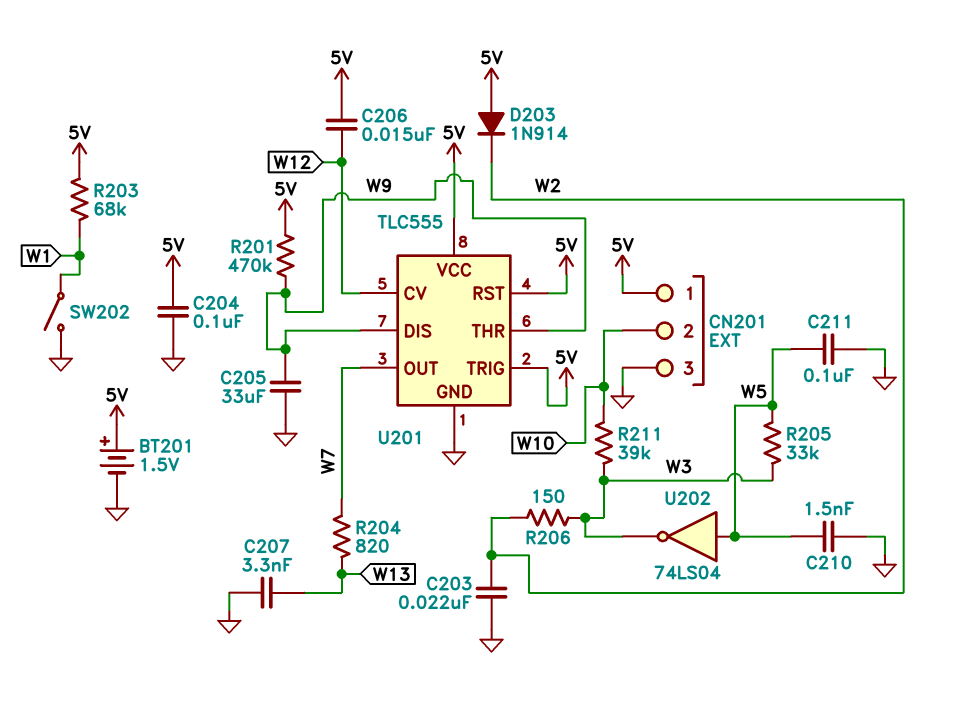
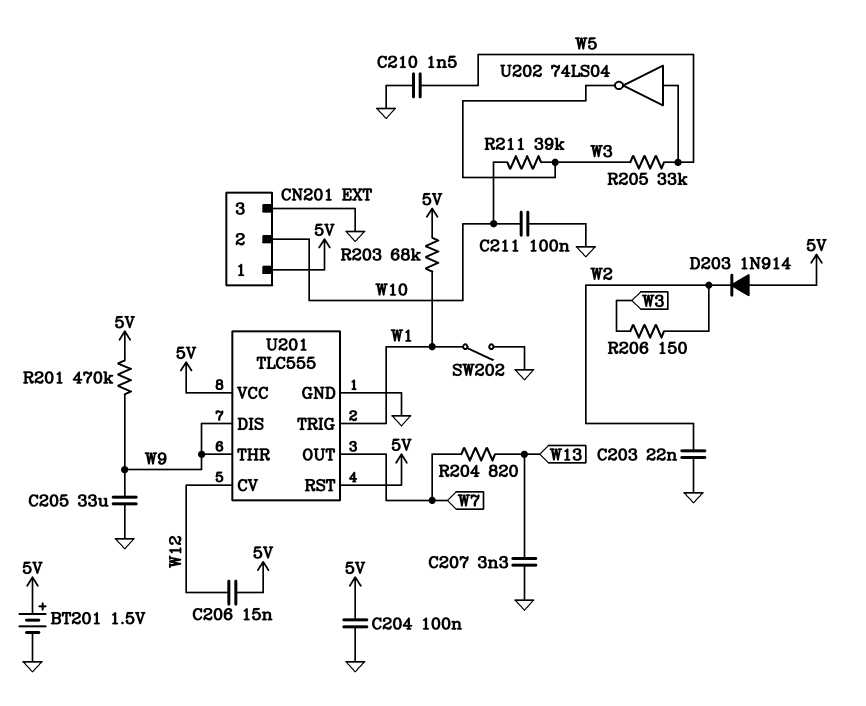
C211: 100nF (GND, W5) -> 100nF (GND, W10)
U201 pin TRIG: 5V -> W1

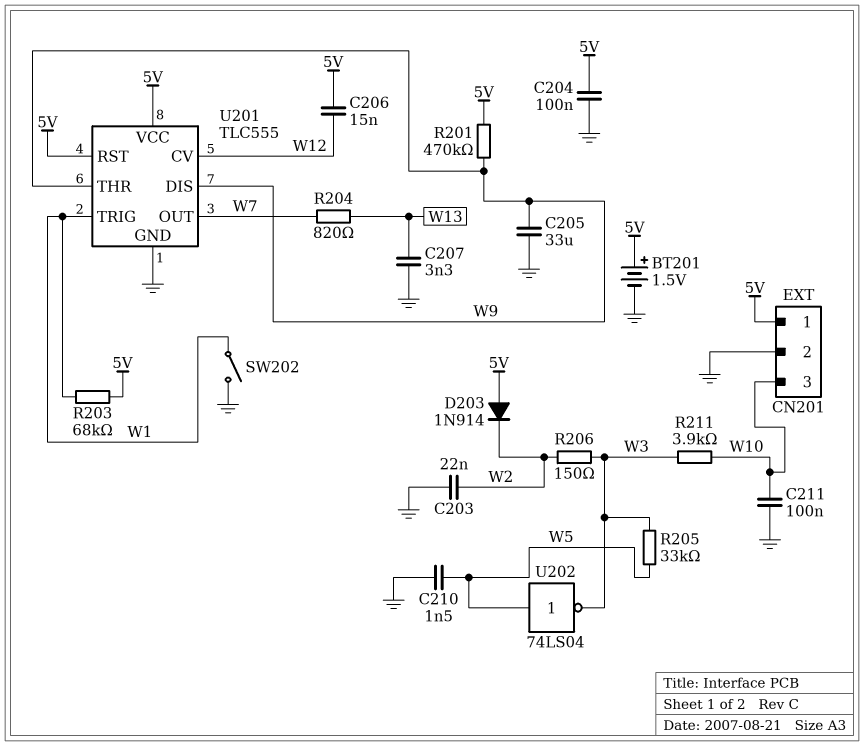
CN201 pin 2: W10 -> GND
CN201 pin 3: GND -> W10
R211: 39k (W3, W10) -> 3.9k (W3, W10)

